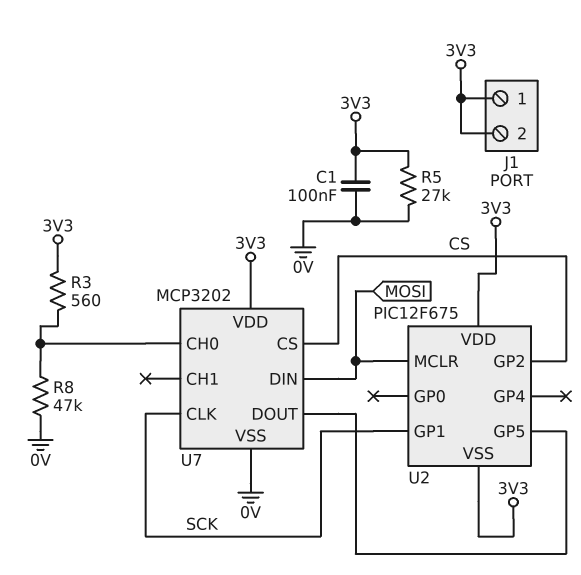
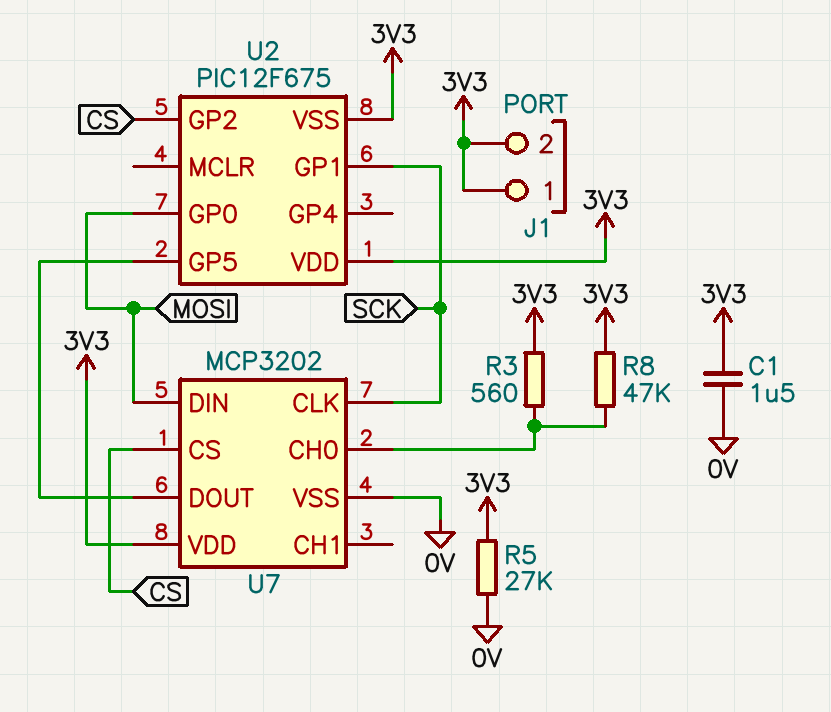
C1: 100nF (0V, 3V3) -> 1.5uF (0V, 3V3)
R8: 47k (0V, U7/CH0) -> 47k (3V3, U7/CH0)
U2 pin GP0: none -> MOSI
U2 pin MCLR: MOSI -> none

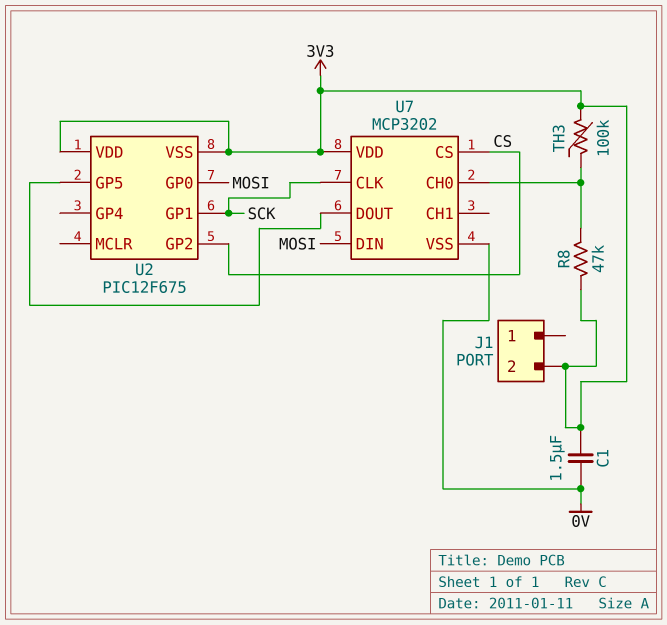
J1 pin 1: 3V3 -> none
R3: 560 (3V3, U7/CH0) -> none
R5: 27k (0V, 3V3) -> none
TH3: none -> 100k (3V3, U7/CH0)

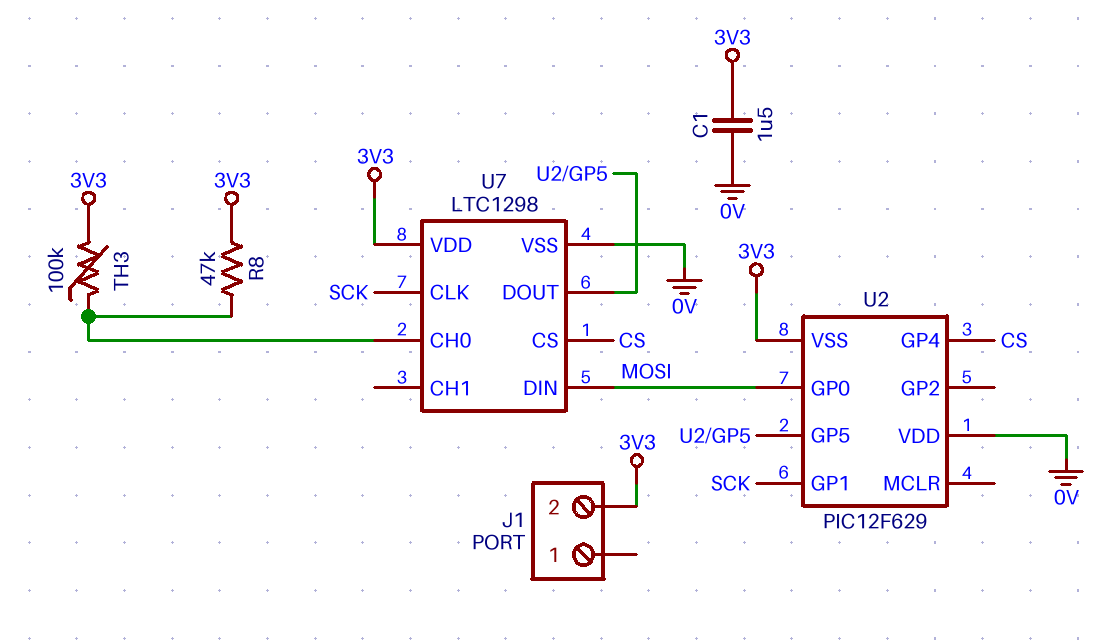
U2: PIC12F675 -> PIC12F629
U2 pin GP2: CS -> none
U2 pin GP4: none -> CS
U2 pin VDD: 3V3 -> 0V
U7: MCP3202 -> LTC1298

